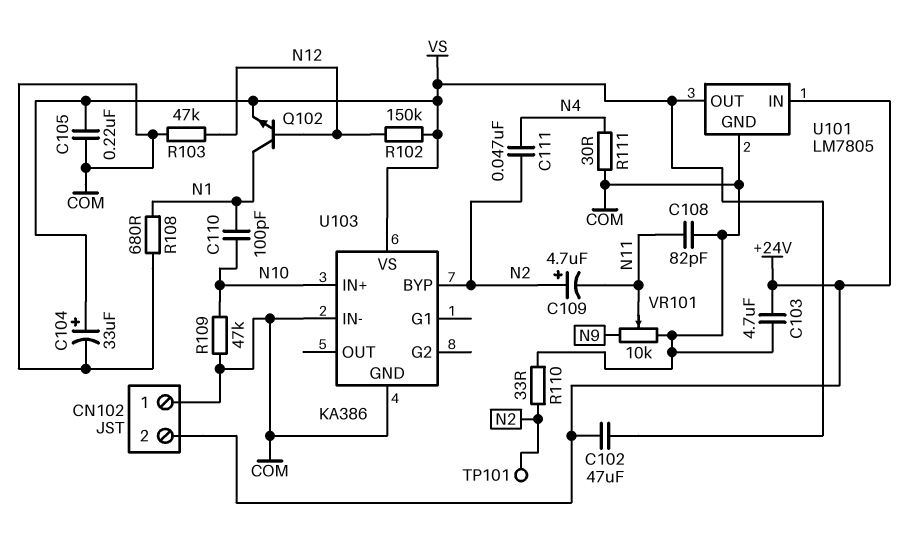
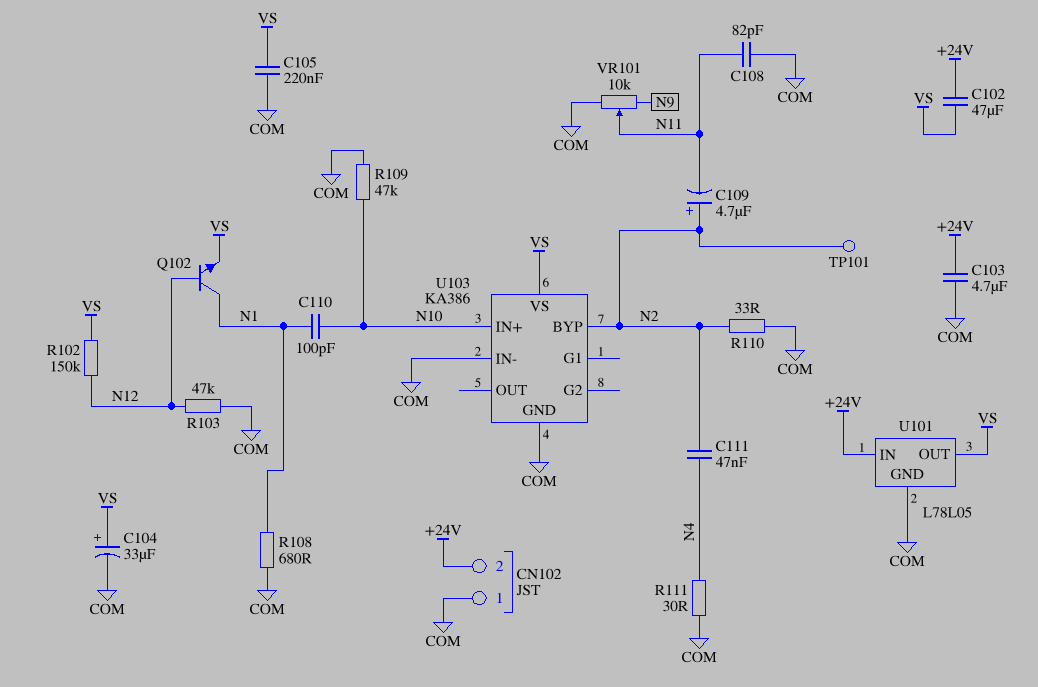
U101: LM7805 -> L78L05

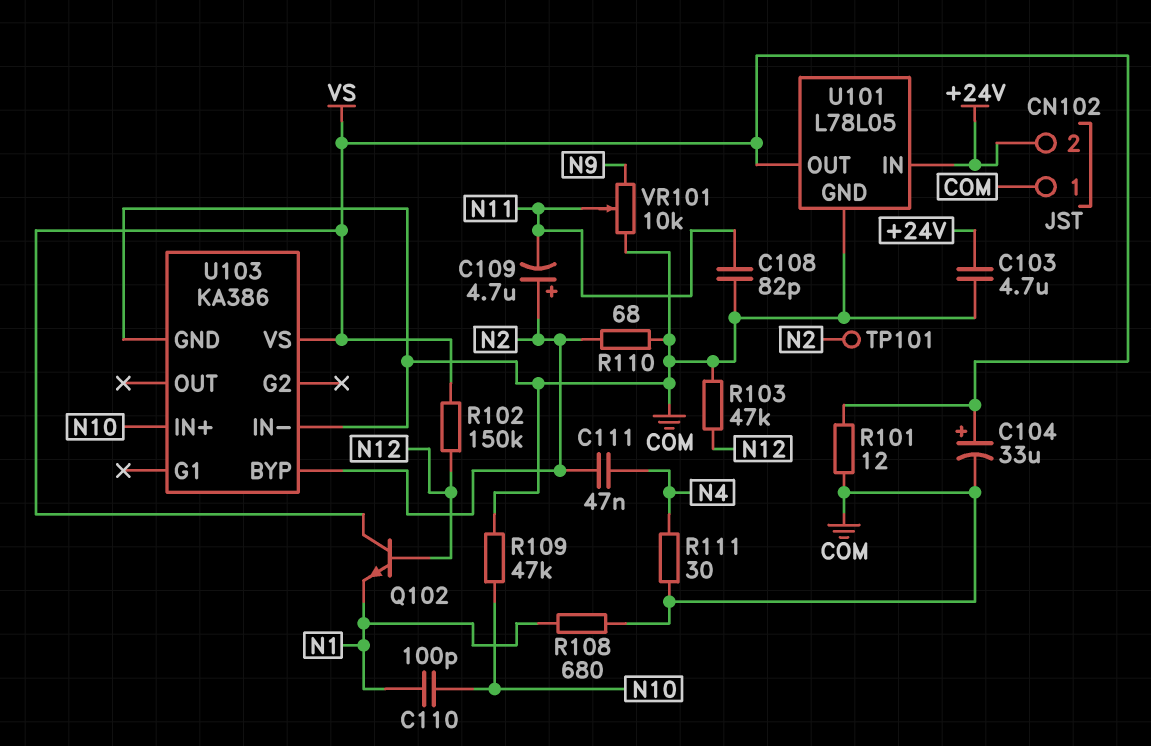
C102: 47uF (+24V, VS) -> none
C105: 220nF (COM, VS) -> none
Q102: NPN (B N12, C N1, E VS) -> NPN (B N12, C VS, E N1)
R101: none -> 12 (COM, VS)
R110: 33 (COM, N2) -> 68 (COM, N2)

